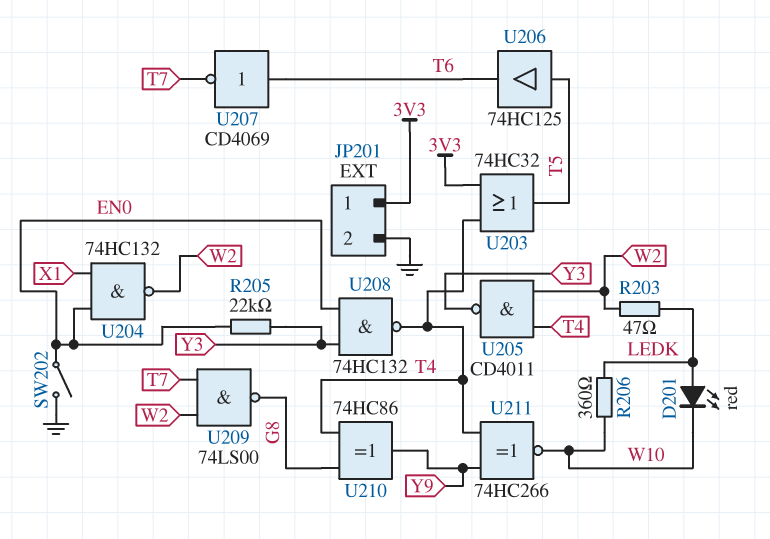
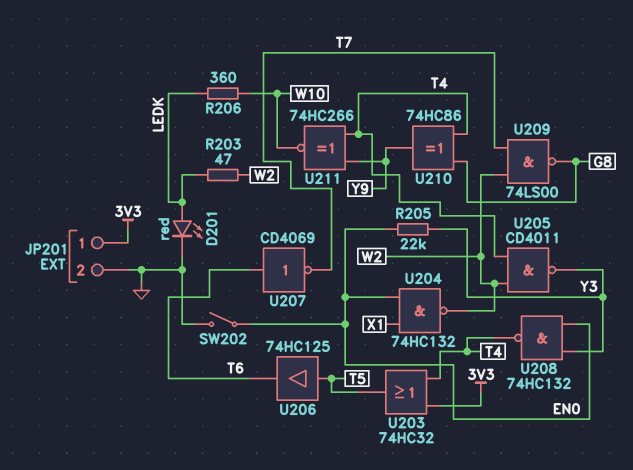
D201: LED red (A LEDK, K W10) -> LED red (A LEDK, K GND)

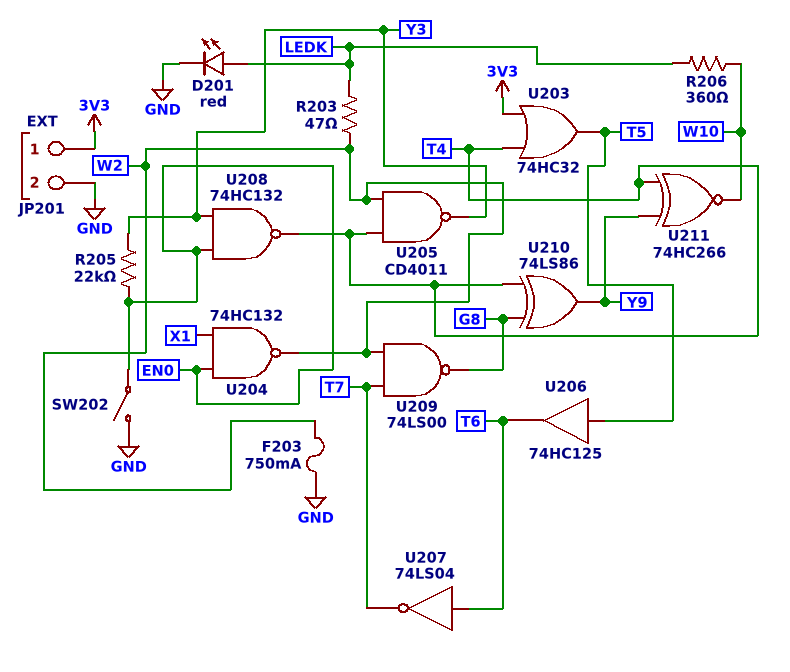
F203: none -> 750mA (GND, W2)
U207: NOT CD4069 (in T6, out T7) -> NOT 74LS04 (in T6, out T7)
U210: XOR 74HC86 (in G8, in T4, out Y9) -> XOR 74LS86 (in G8, in T4, out Y9)

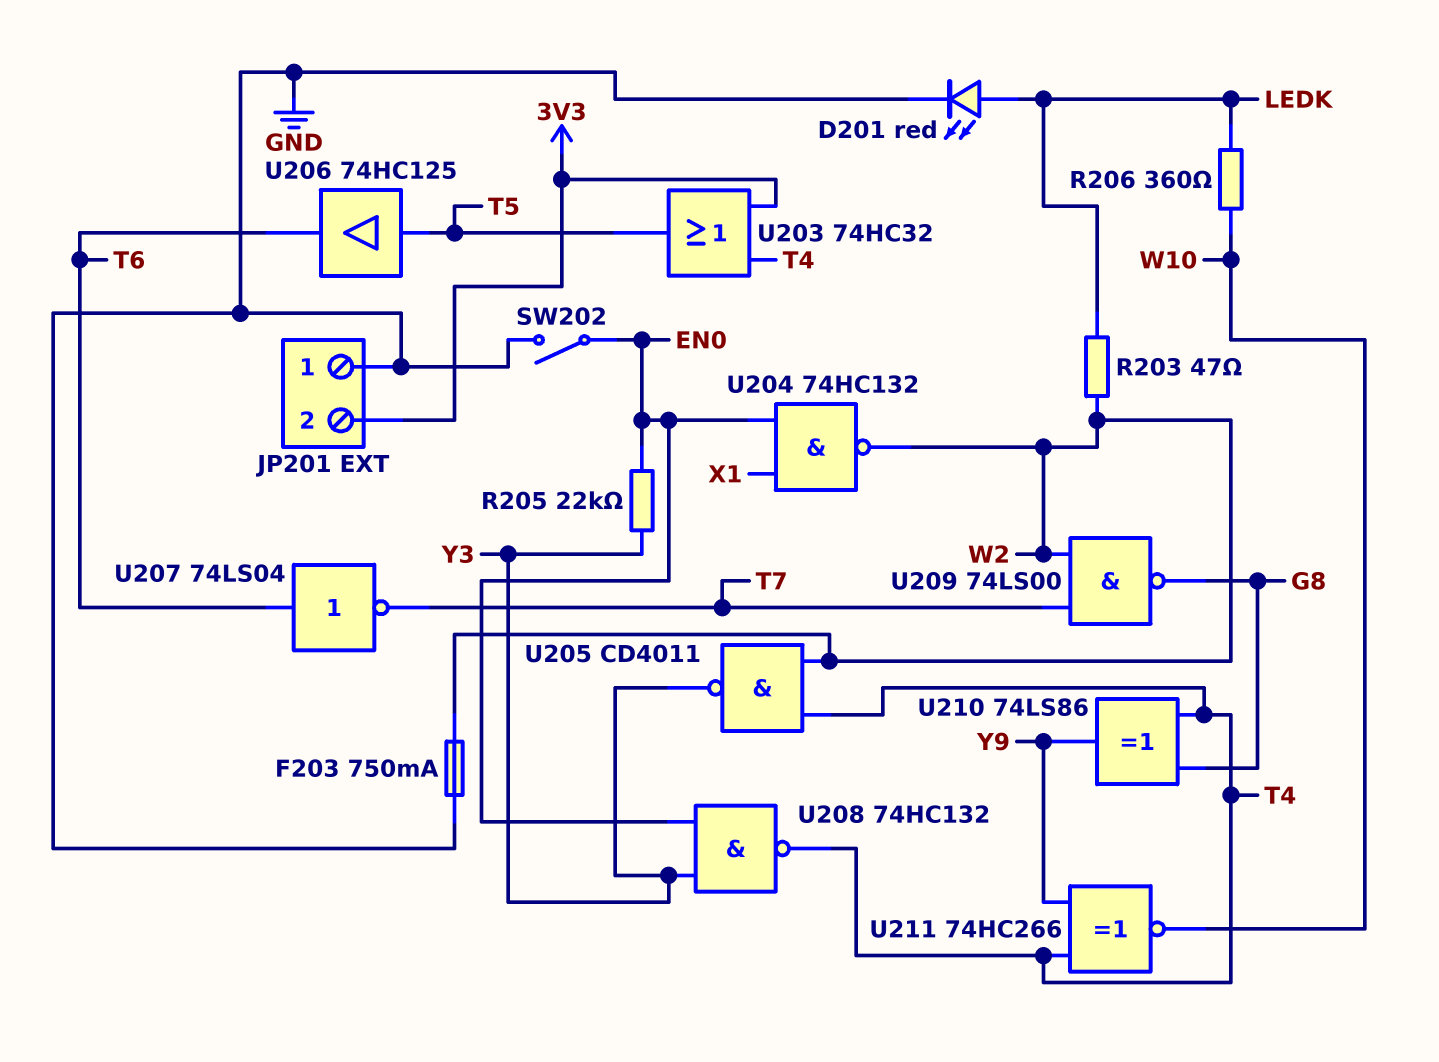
JP201 pin 1: 3V3 -> GND
JP201 pin 2: GND -> 3V3

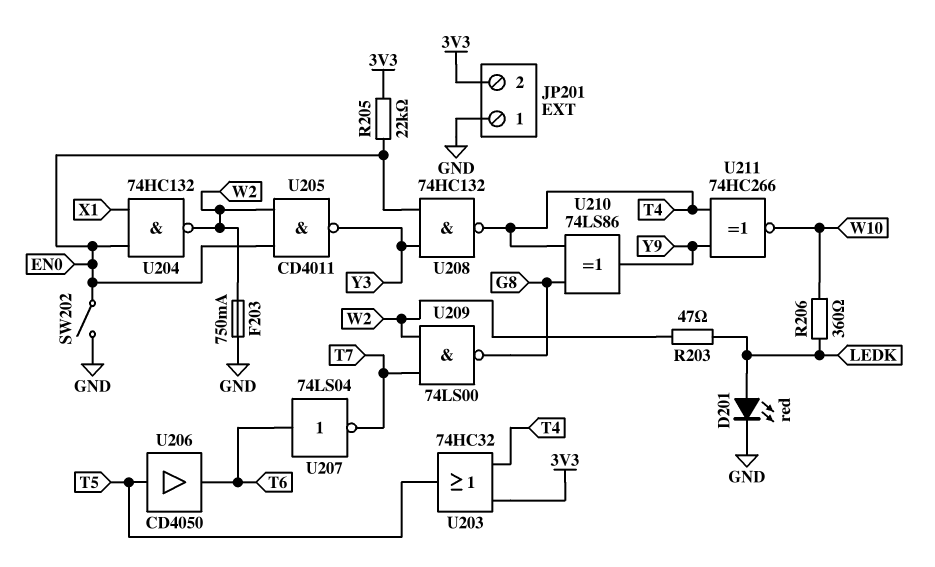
R205: 22k (EN0, Y3) -> 22k (3V3, EN0)
U205: NAND CD4011 (in T4, in W2, out Y3) -> NAND CD4011 (in EN0, in W2, out Y3)
U206: buffer 74HC125 (in T5, out T6) -> buffer CD4050 (in T5, out T6)

